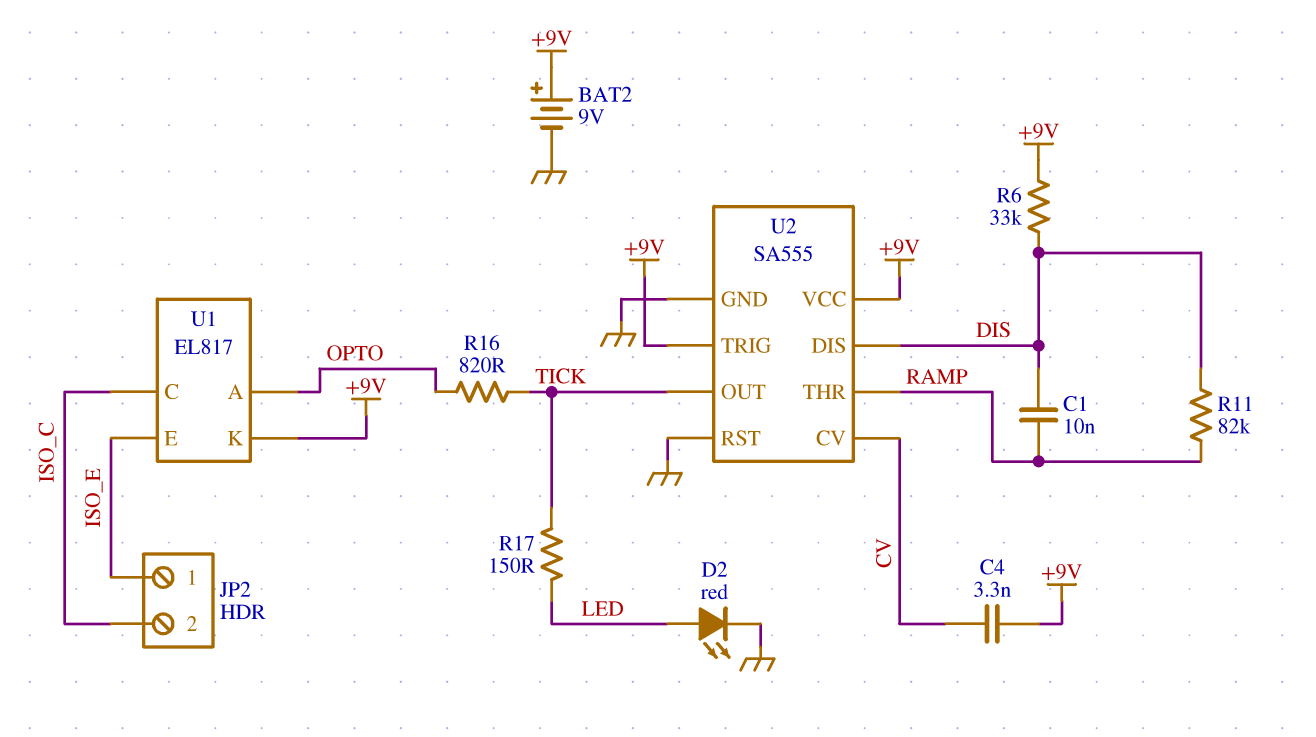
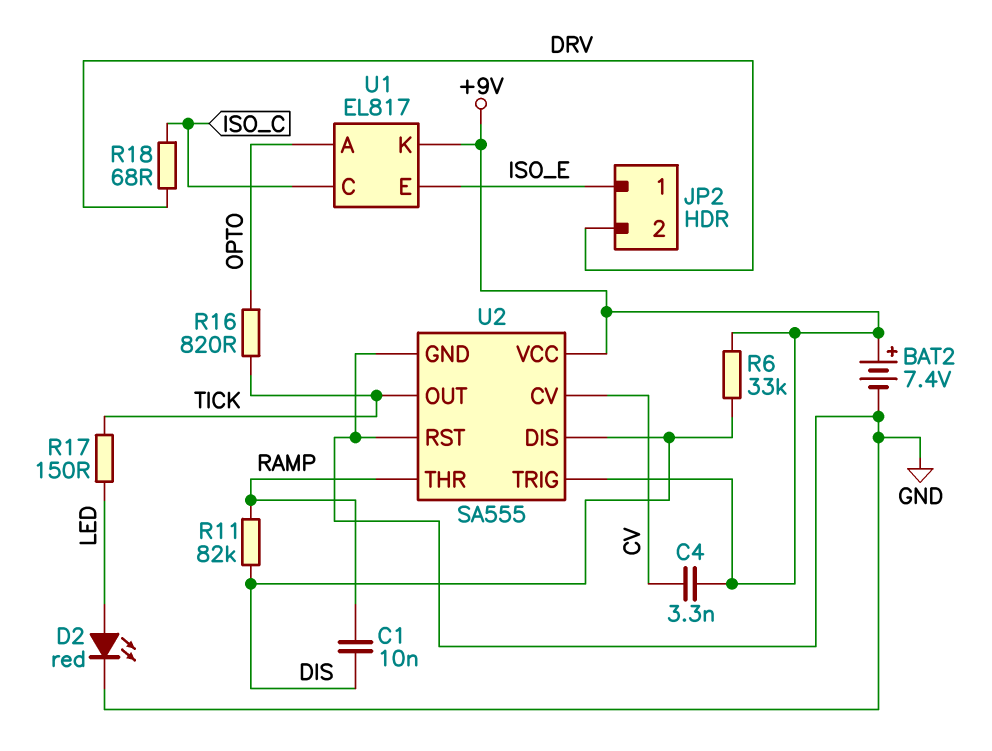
BAT2: 9V (plus +9V, minus GND) -> 7.4V (plus +9V, minus GND)
JP2 pin 2: ISO_C -> DRV
R18: none -> 68 (DRV, ISO_C)

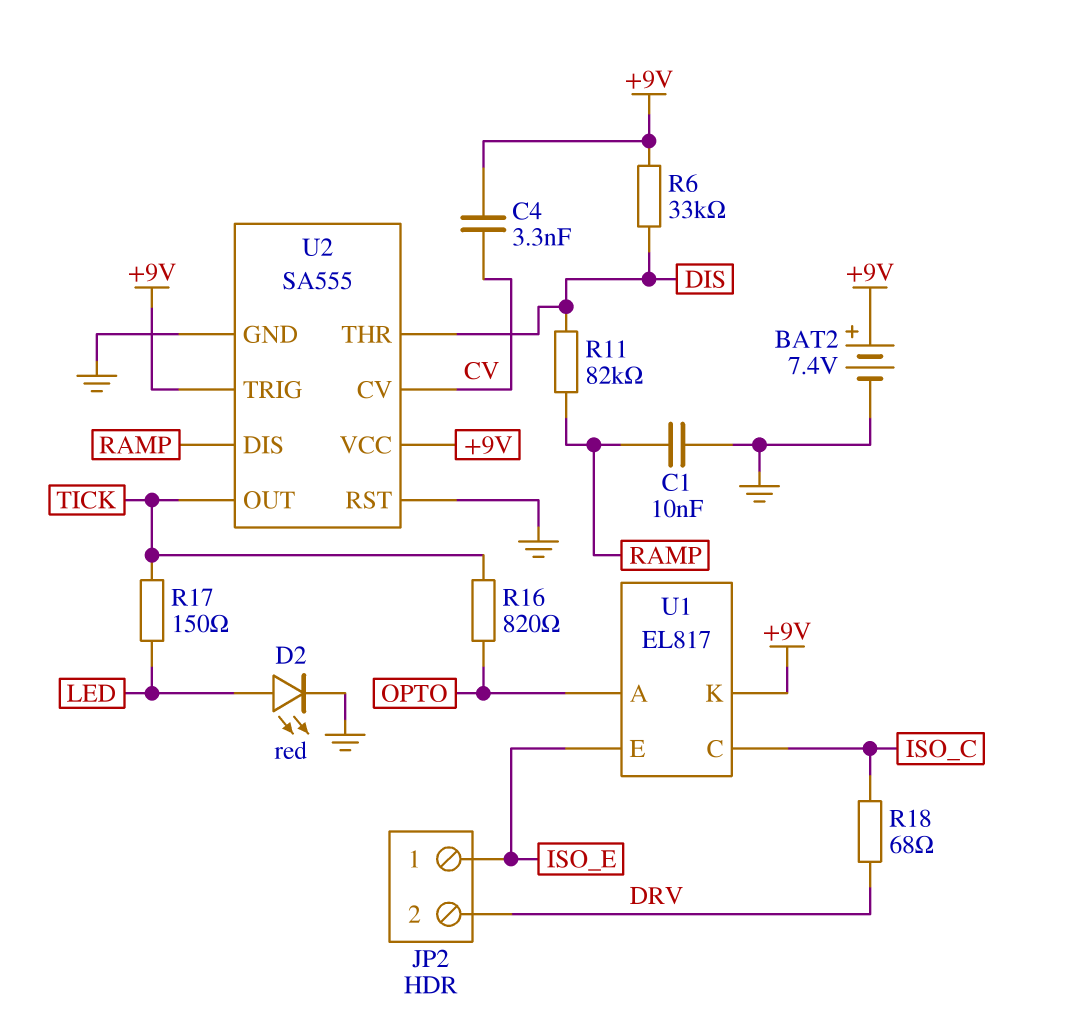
C1: 10nF (DIS, RAMP) -> 10nF (GND, RAMP)
U2 pin DIS: DIS -> RAMP
U2 pin THR: RAMP -> DIS

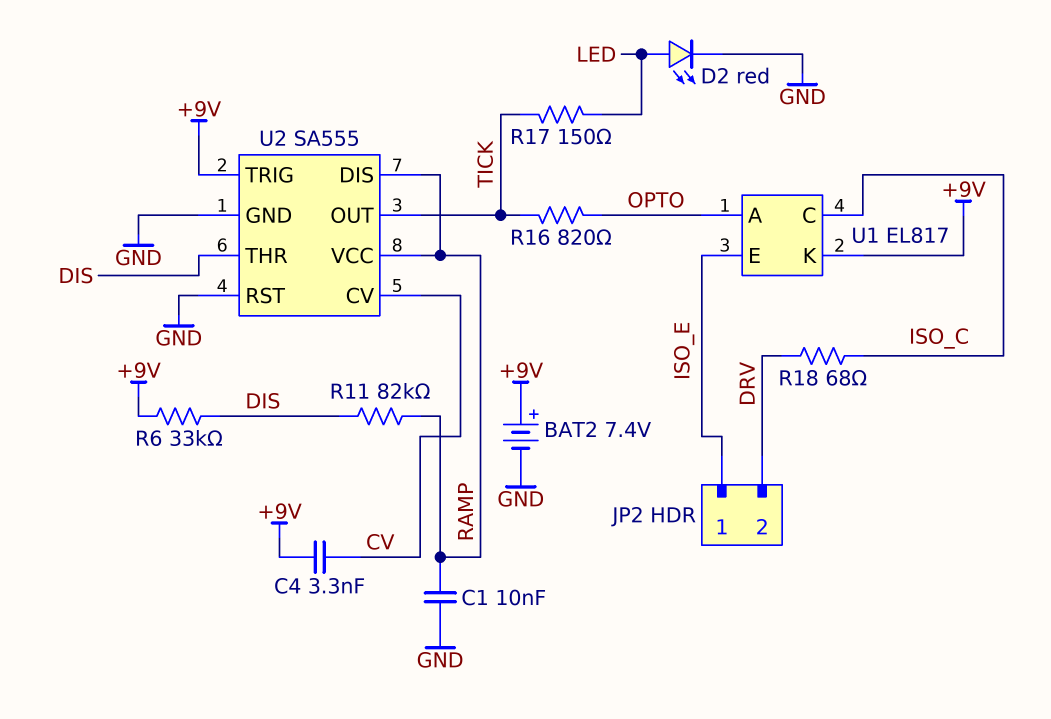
U2 pin VCC: +9V -> RAMP

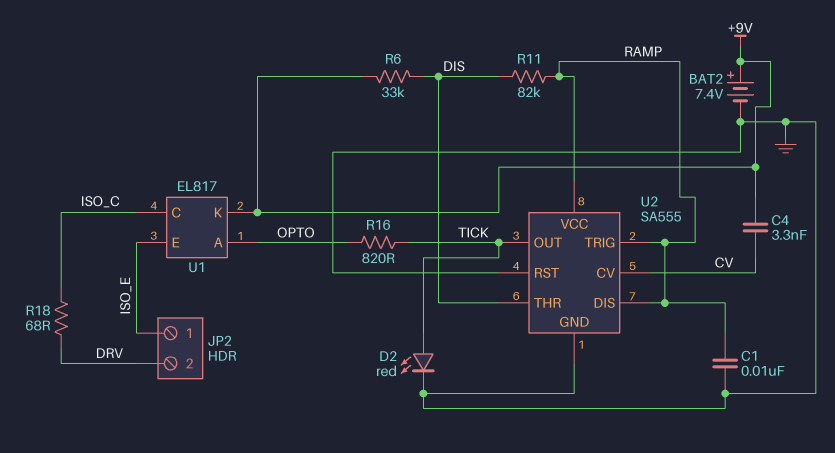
D2: LED red (A LED, K GND) -> LED red (A TICK, K GND)
R17: 150 (LED, TICK) -> none
U2 pin TRIG: +9V -> RAMP

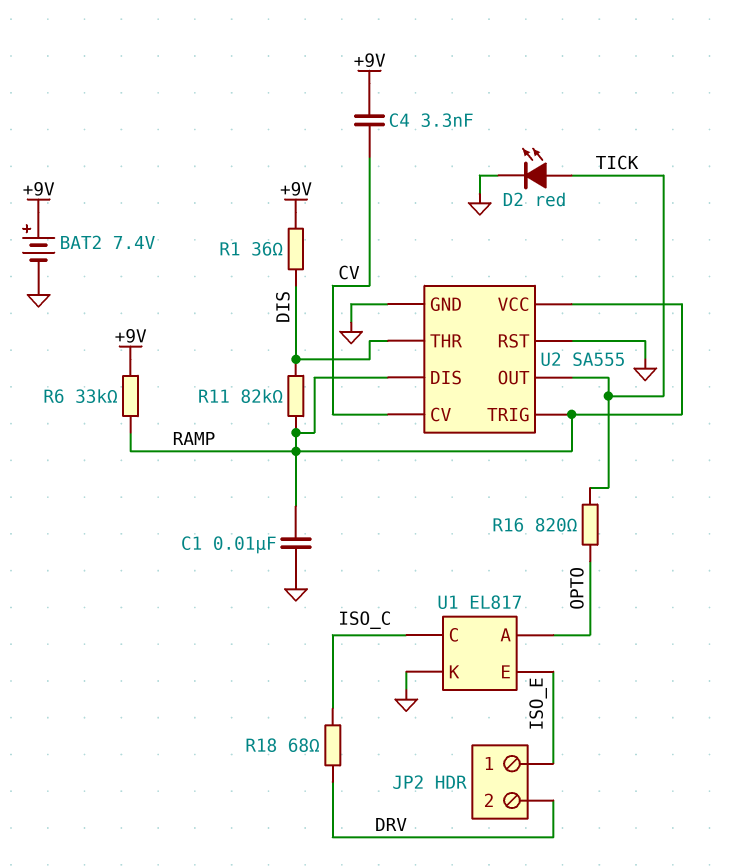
R1: none -> 36 (+9V, DIS)
R6: 33k (+9V, DIS) -> 33k (+9V, RAMP)
U1 pin K: +9V -> GND

